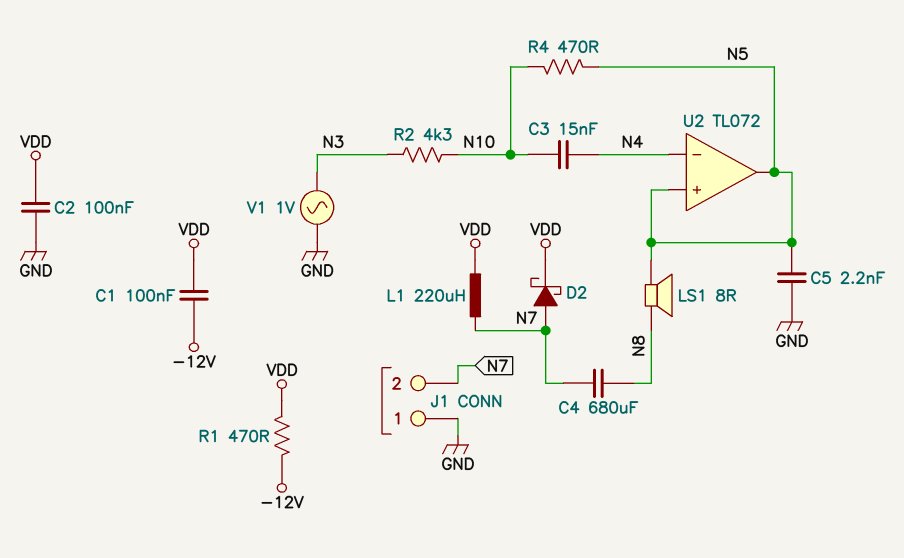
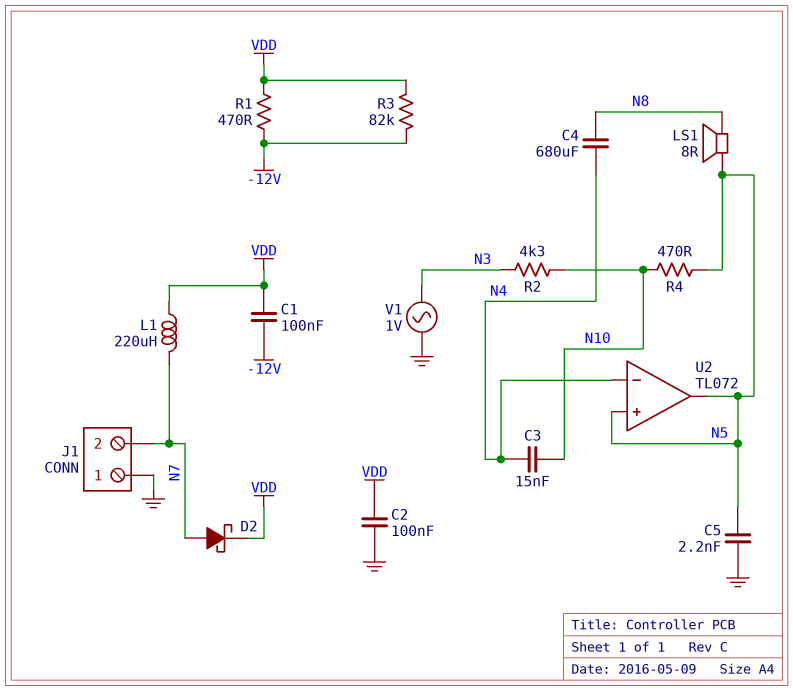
C4: 680uF (N7, N8) -> 680uF (N4, N8)
R3: none -> 82k (-12V, VDD)

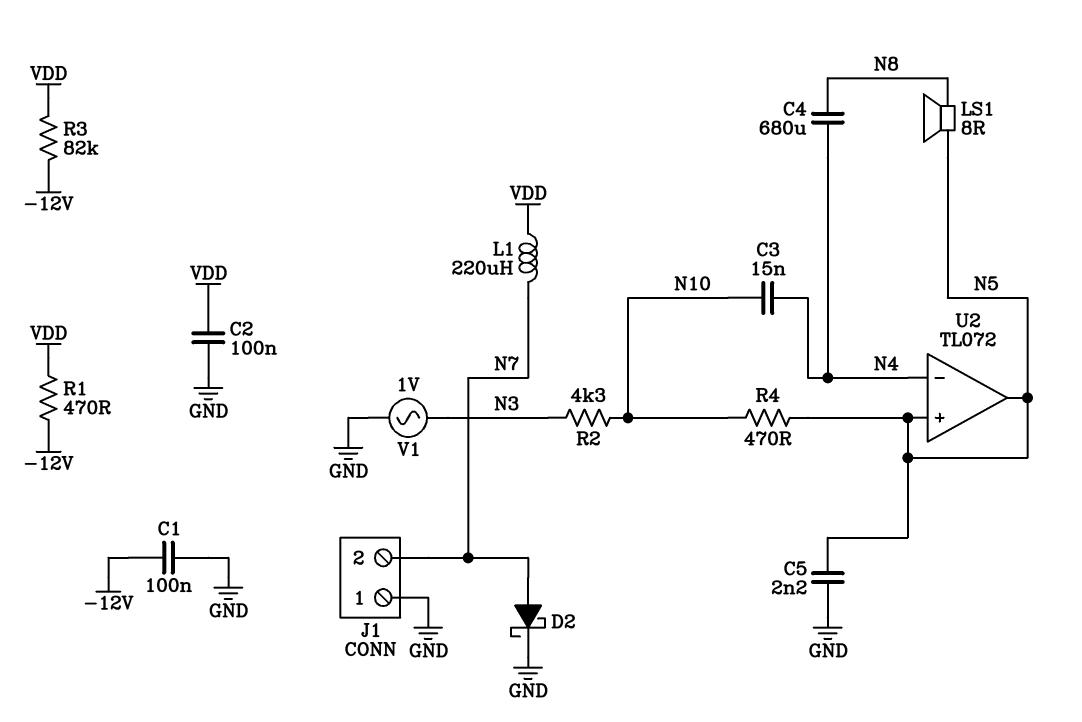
C1: 100nF (-12V, VDD) -> 100nF (-12V, GND)
D2: schottky (A N7, K VDD) -> schottky (A N7, K GND)

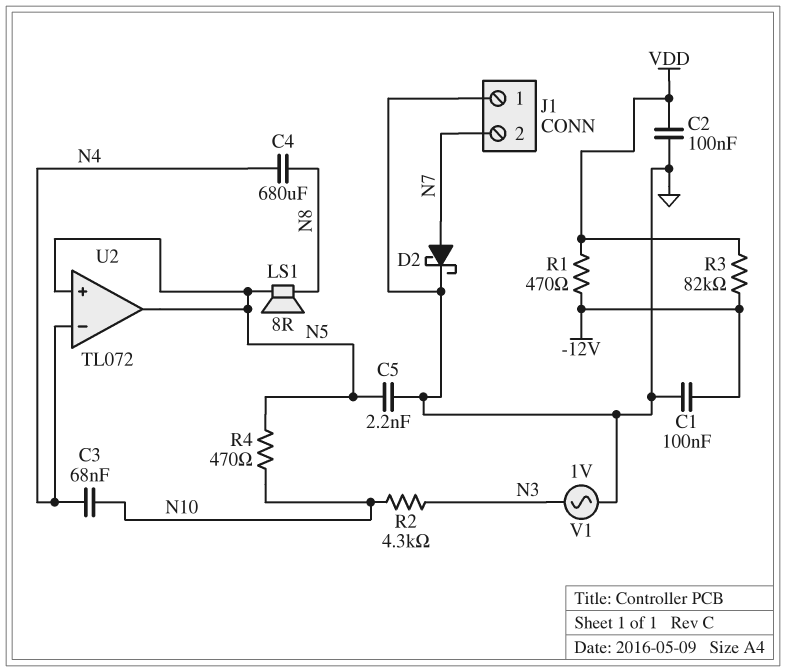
C3: 15nF (N4, N10) -> 68nF (N4, N10)
L1: 220uH (N7, VDD) -> none

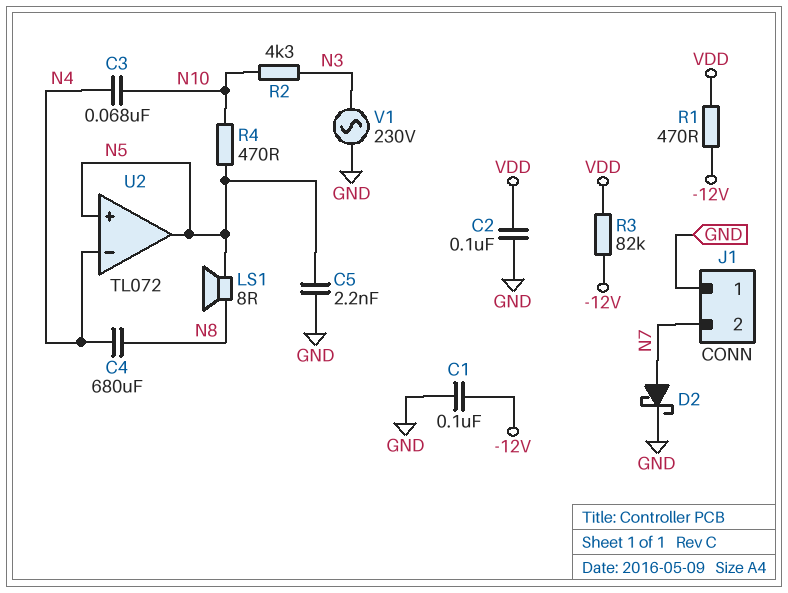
V1: AC 1V (GND, N3) -> AC 230V (GND, N3)

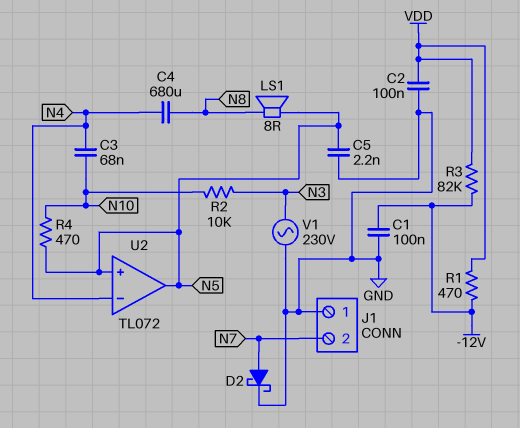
R2: 4.3k (N3, N10) -> 10k (N3, N10)

